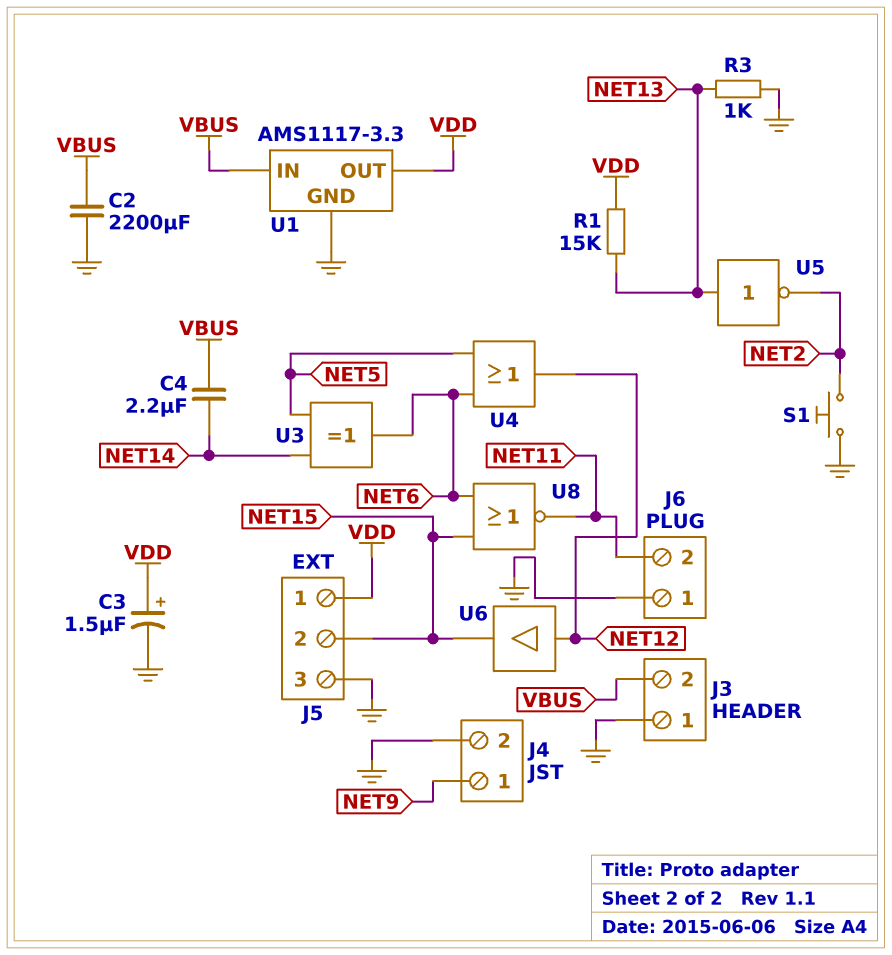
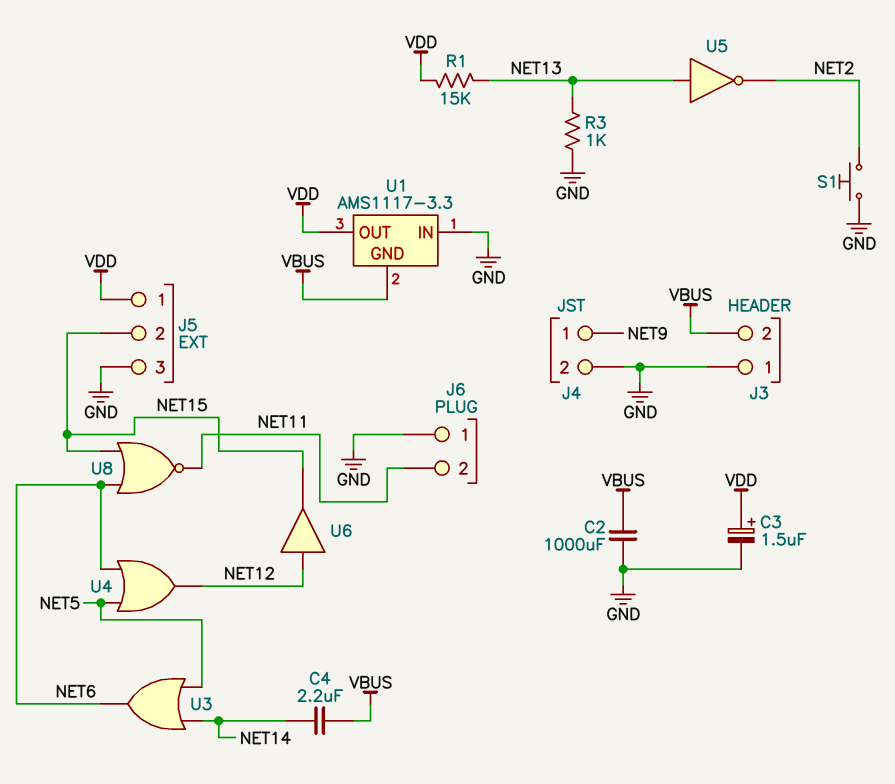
C2: 2200uF (GND, VBUS) -> 1000uF (GND, VBUS)
U1 pin GND: GND -> VBUS
U1 pin IN: VBUS -> GND
U3: XOR (in NET5, in NET14, out NET6) -> OR (in NET5, in NET14, out NET6)

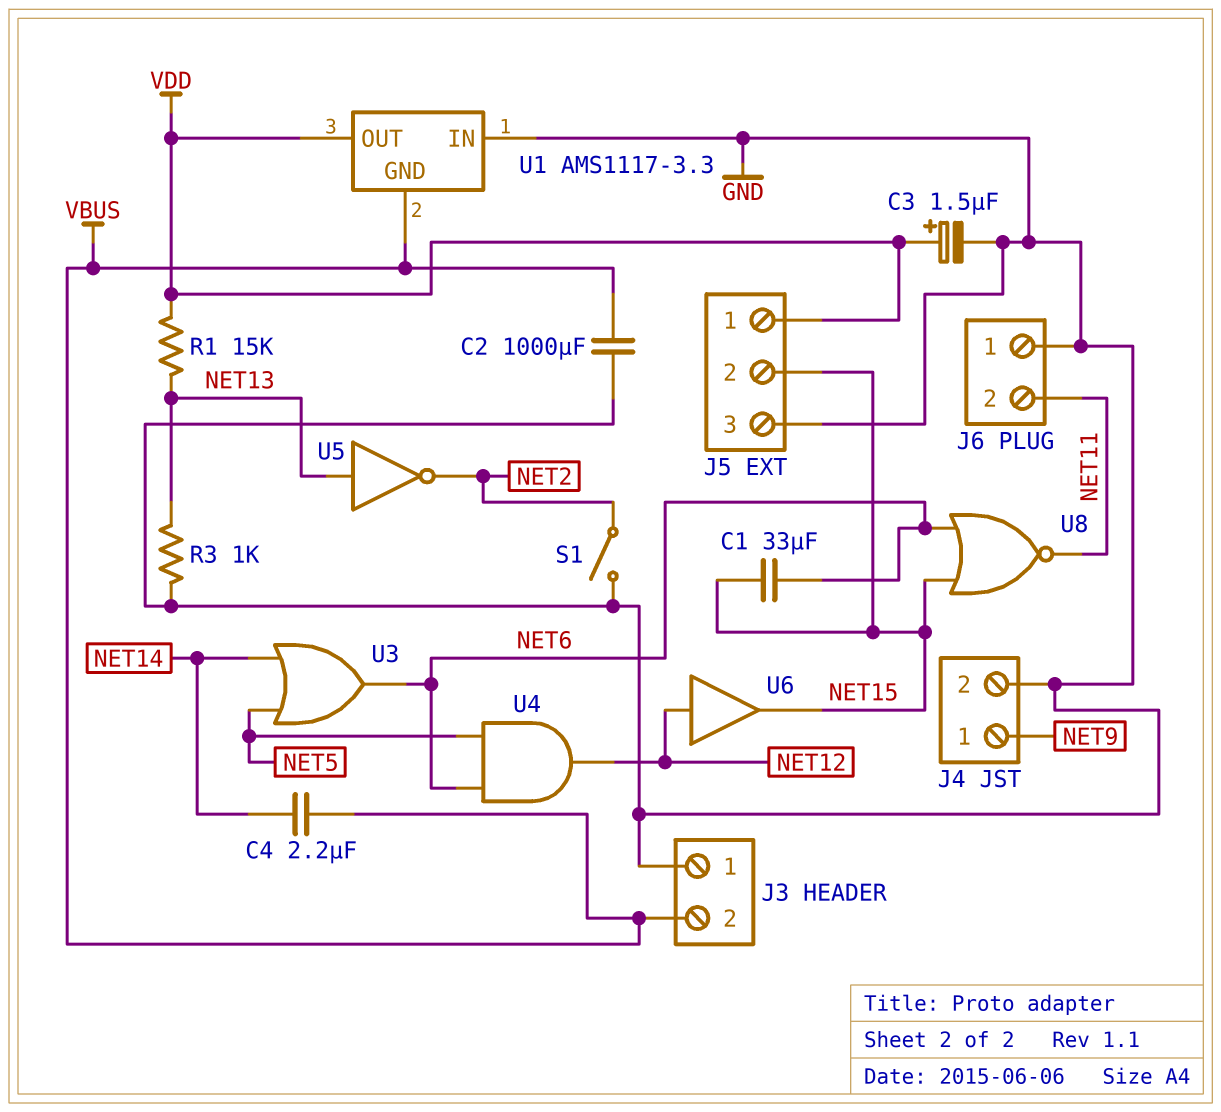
C1: none -> 33uF (NET6, NET15)
S1: button (GND, NET2) -> switch (GND, NET2)
U4: OR (in NET5, in NET6, out NET12) -> AND (in NET5, in NET6, out NET12)

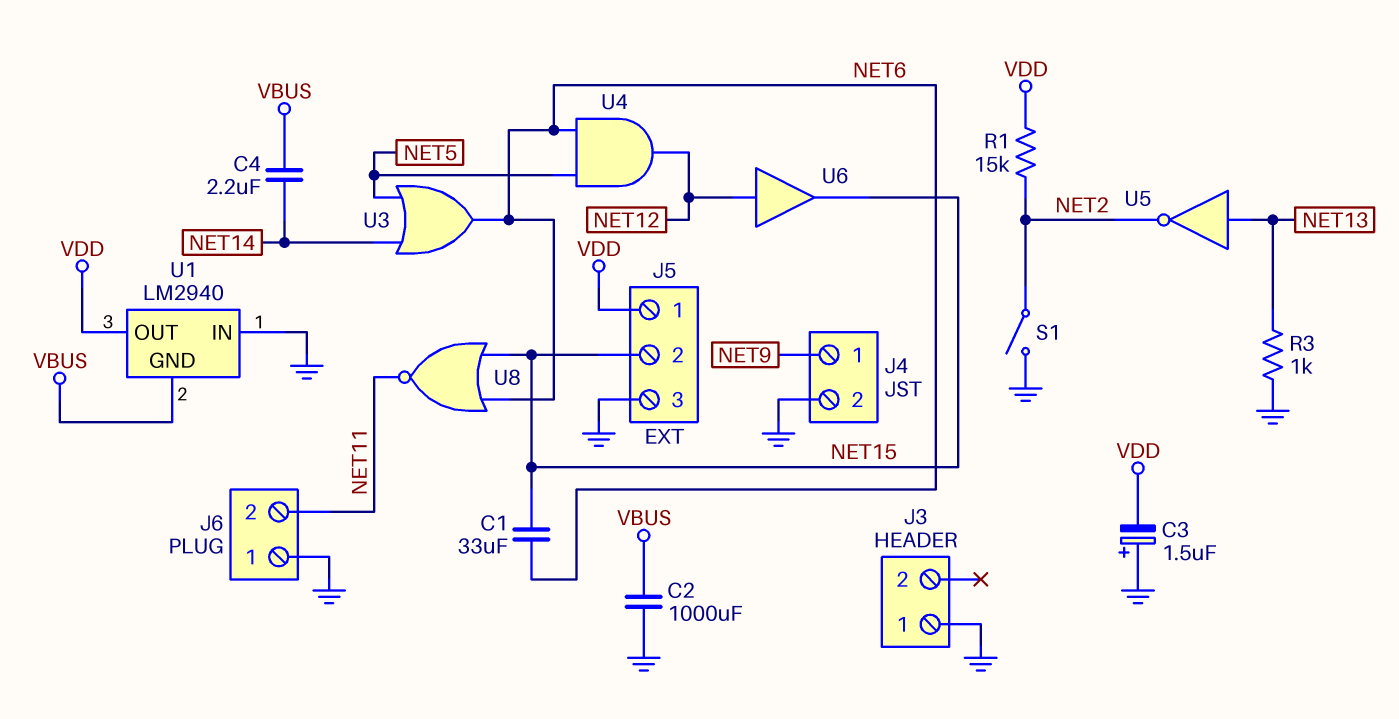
C3: 1.5uF (plus VDD, minus GND) -> 1.5uF (plus GND, minus VDD)
J3 pin 2: VBUS -> none
R1: 15k (NET13, VDD) -> 15k (NET2, VDD)
U1: AMS1117-3.3 -> LM2940

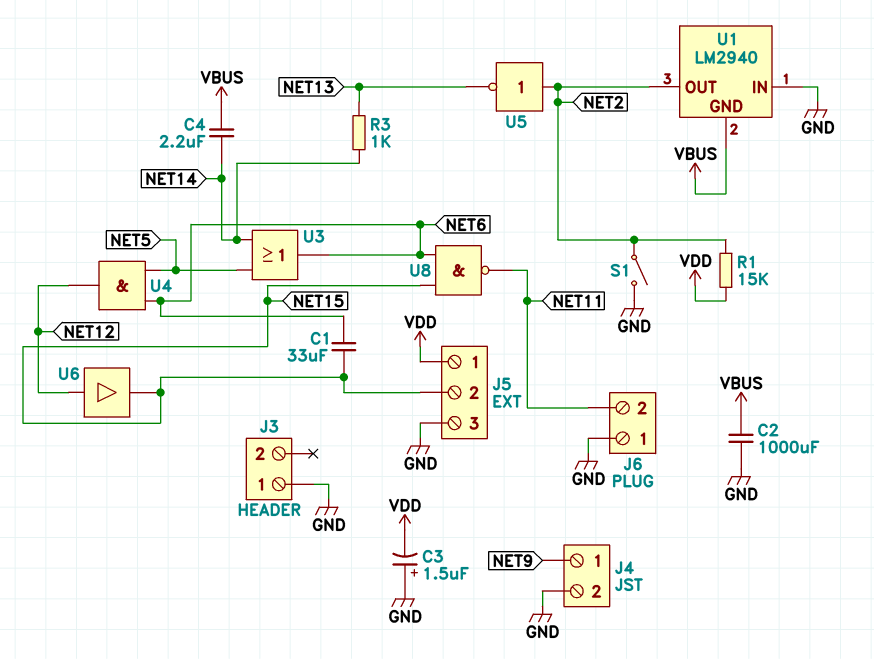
R3: 1k (GND, NET13) -> 1k (NET13, NET14)
U1 pin OUT: VDD -> NET2
U5: NOT (in NET13, out NET2) -> NOT (in NET2, out NET13)
U8: NOR (in NET6, in NET15, out NET11) -> NAND (in NET6, in NET15, out NET11)

